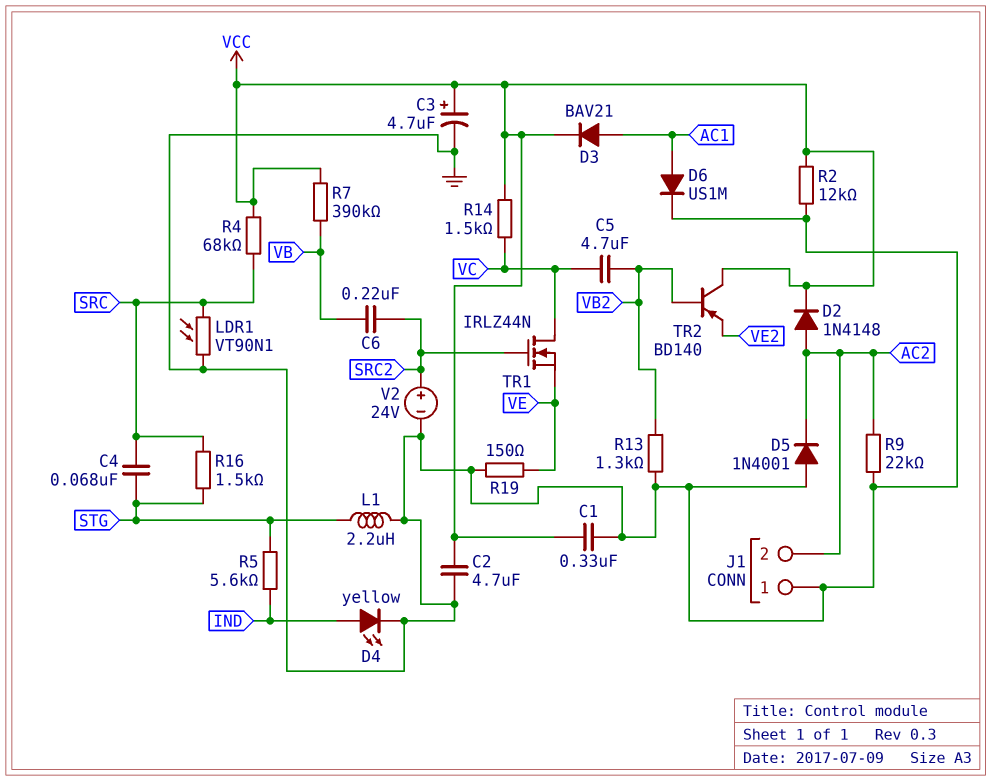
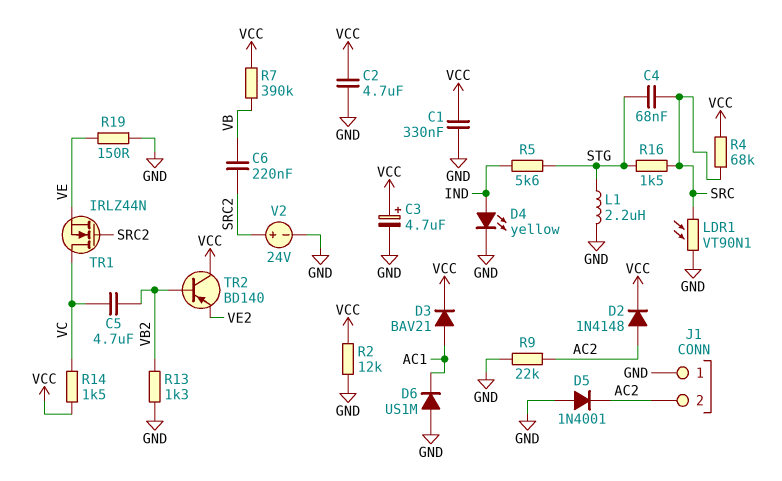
D6: diode US1M (A AC1, K GND) -> diode US1M (A GND, K AC1)

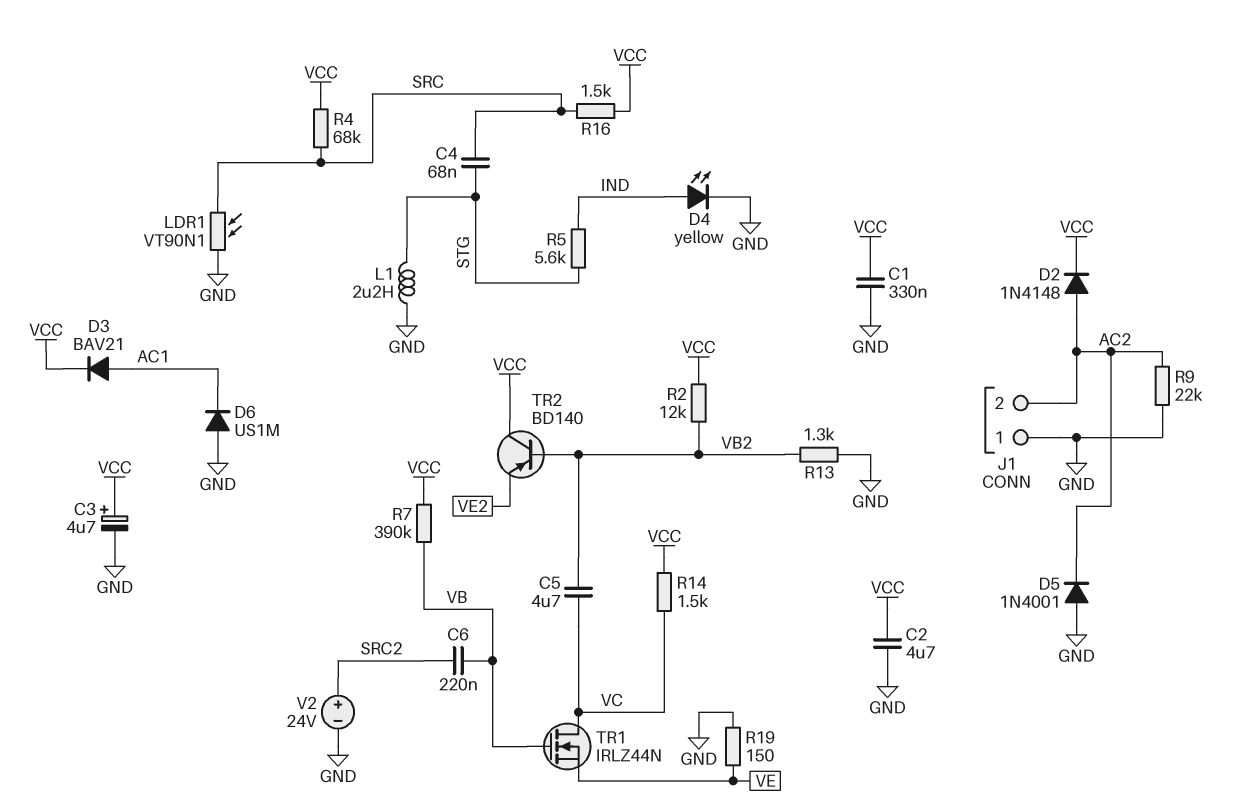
R2: 12k (GND, VCC) -> 12k (VB2, VCC)
R16: 1.5k (SRC, STG) -> 1.5k (SRC, VCC)
TR1: NMOS IRLZ44N (G SRC2, D VC, S VE) -> NMOS IRLZ44N (G VB, D VC, S VE)

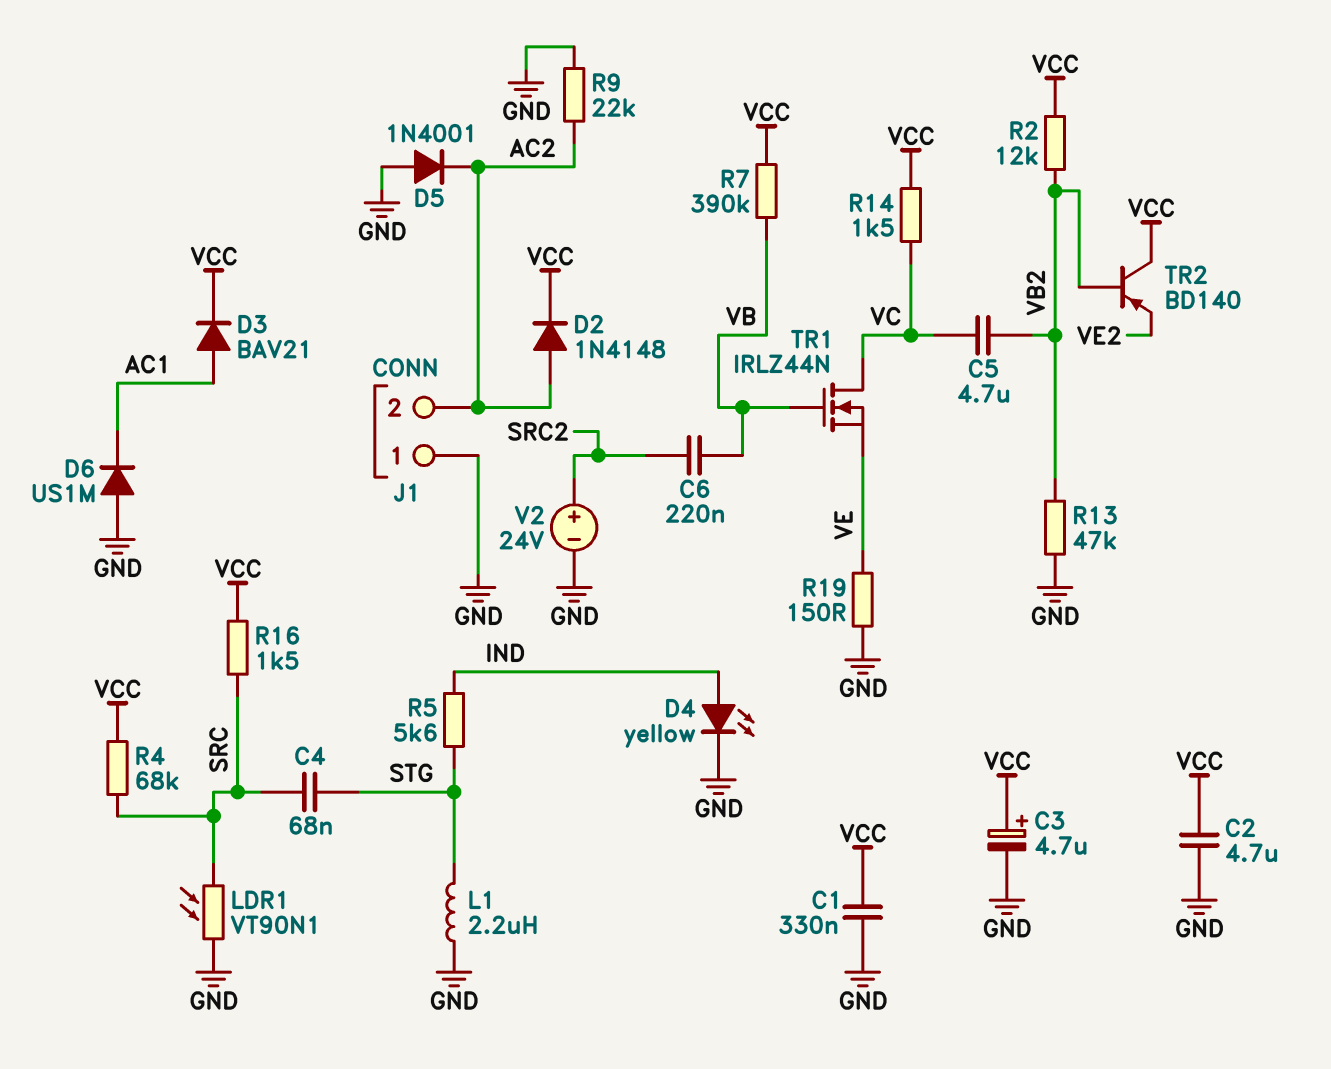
R13: 1.3k (GND, VB2) -> 47k (GND, VB2)

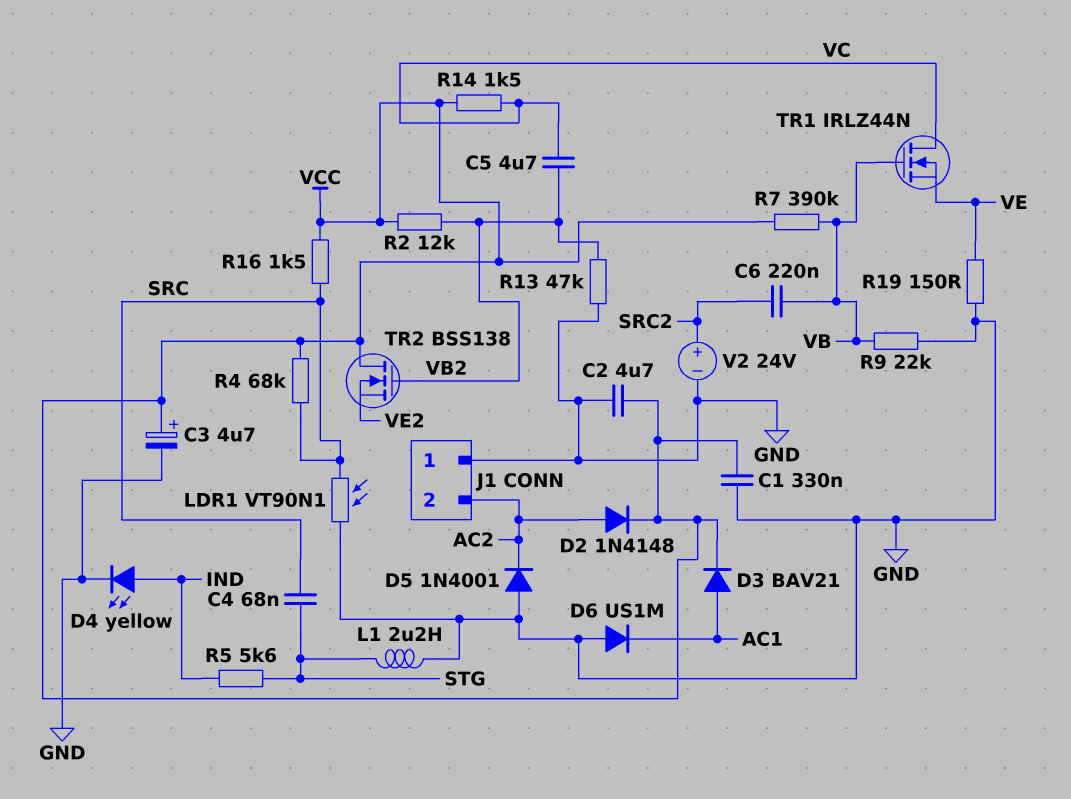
R9: 22k (AC2, GND) -> 22k (GND, VB)
TR2: PNP BD140 (B VB2, C VCC, E VE2) -> NMOS BSS138 (G VB2, D VCC, S VE2)

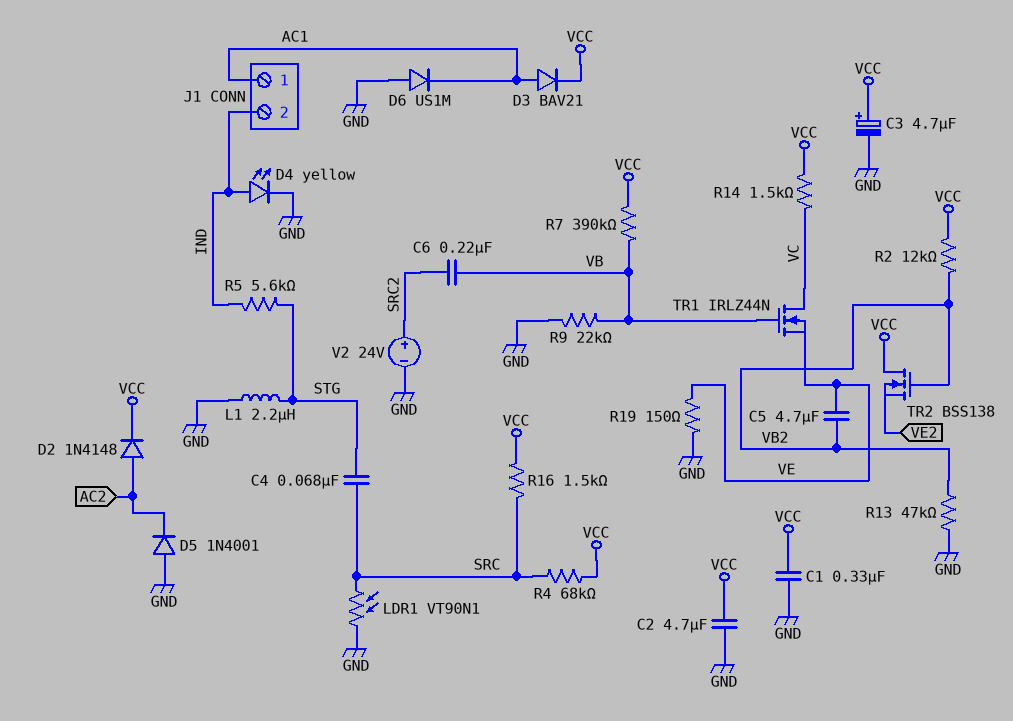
C5: 4.7uF (VB2, VC) -> 4.7uF (VB2, VE)
J1 pin 1: GND -> AC1
J1 pin 2: AC2 -> IND

